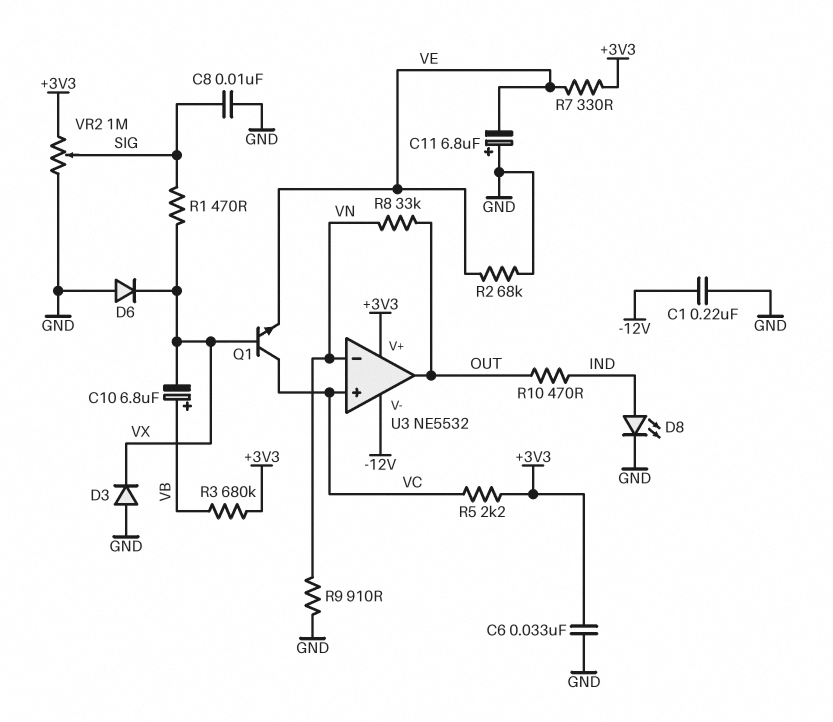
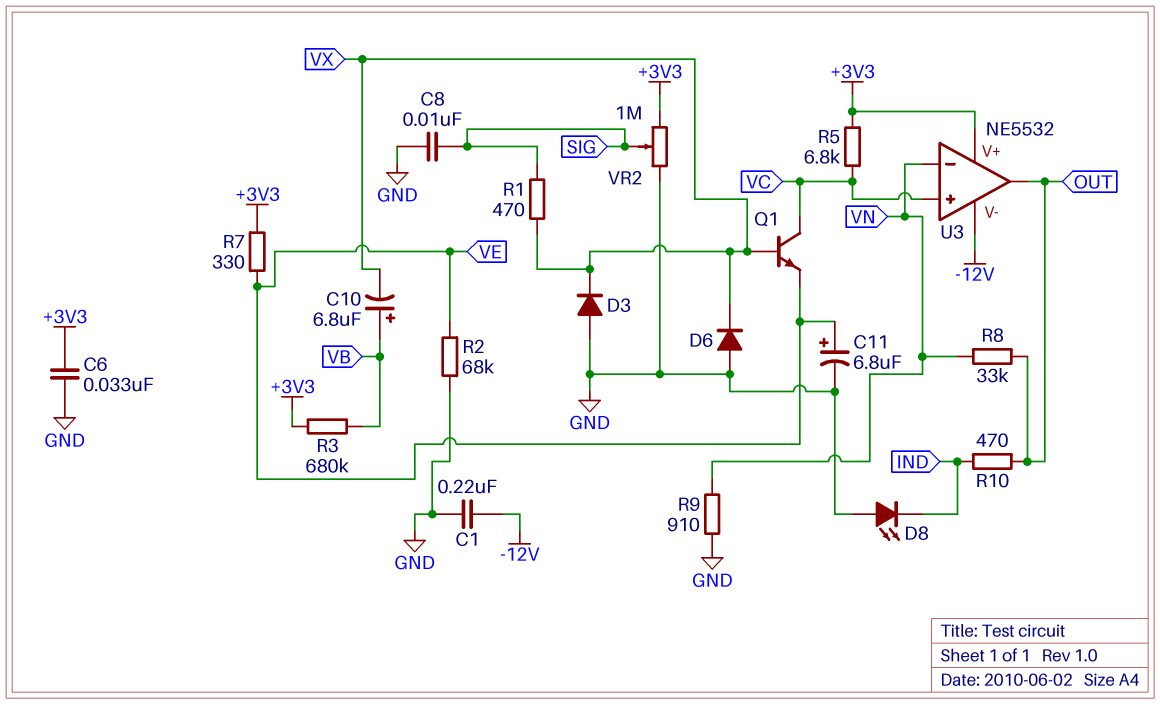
C11: 6.8uF (plus GND, minus VE) -> 6.8uF (plus VE, minus GND)
D8: LED (A IND, K GND) -> LED (A GND, K IND)
R5: 2.2k (+3V3, VC) -> 6.8k (+3V3, VC)

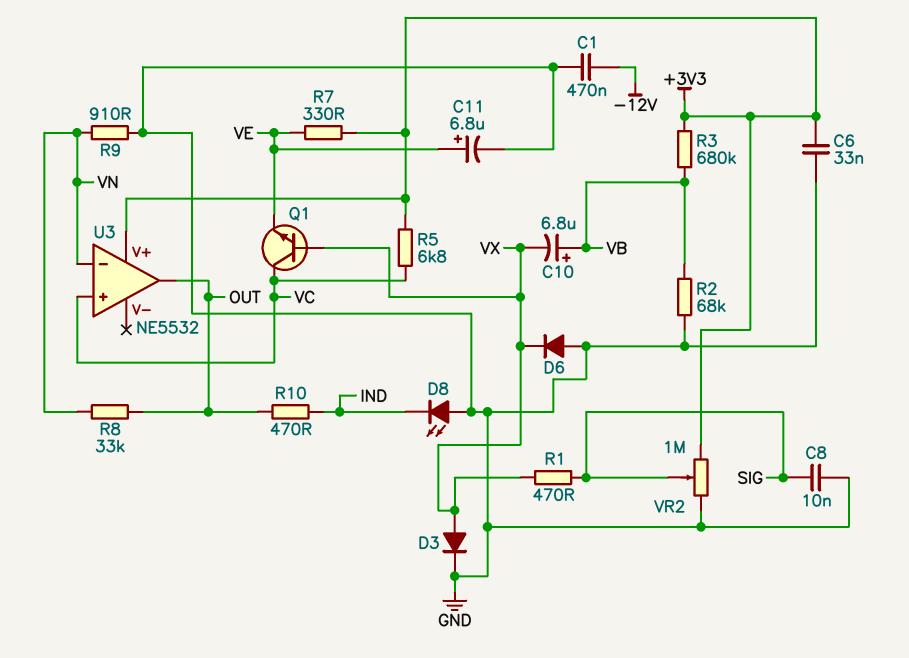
C1: 220nF (-12V, GND) -> 470nF (-12V, GND)
D3: diode (A GND, K VX) -> diode (A VX, K GND)
R2: 68k (GND, VE) -> 68k (GND, VB)
U3 pin V-: -12V -> none

